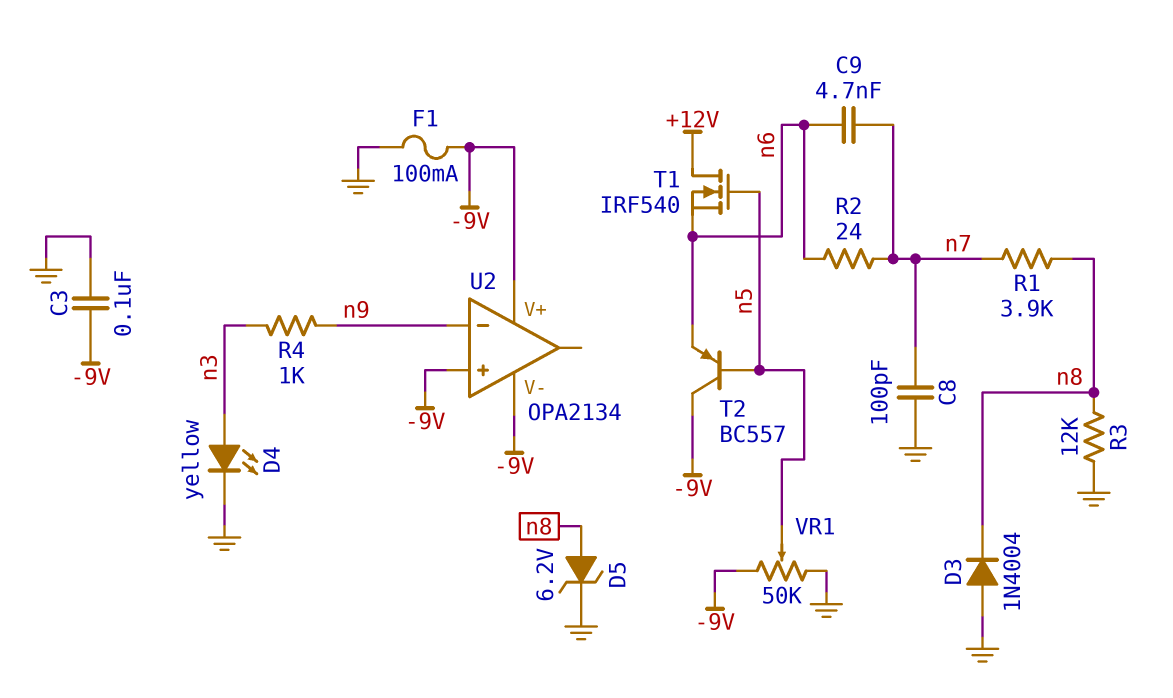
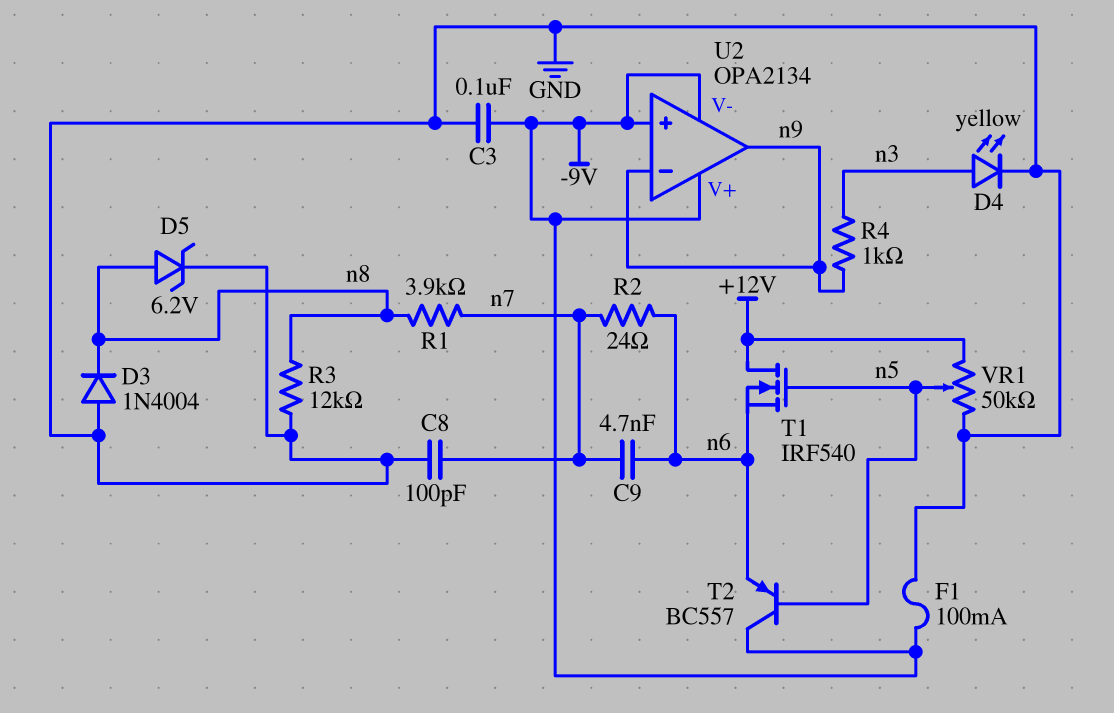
U2 pin out: none -> n9
VR1: 50k (-9V, GND, wiper n5) -> 50k (+12V, GND, wiper n5)

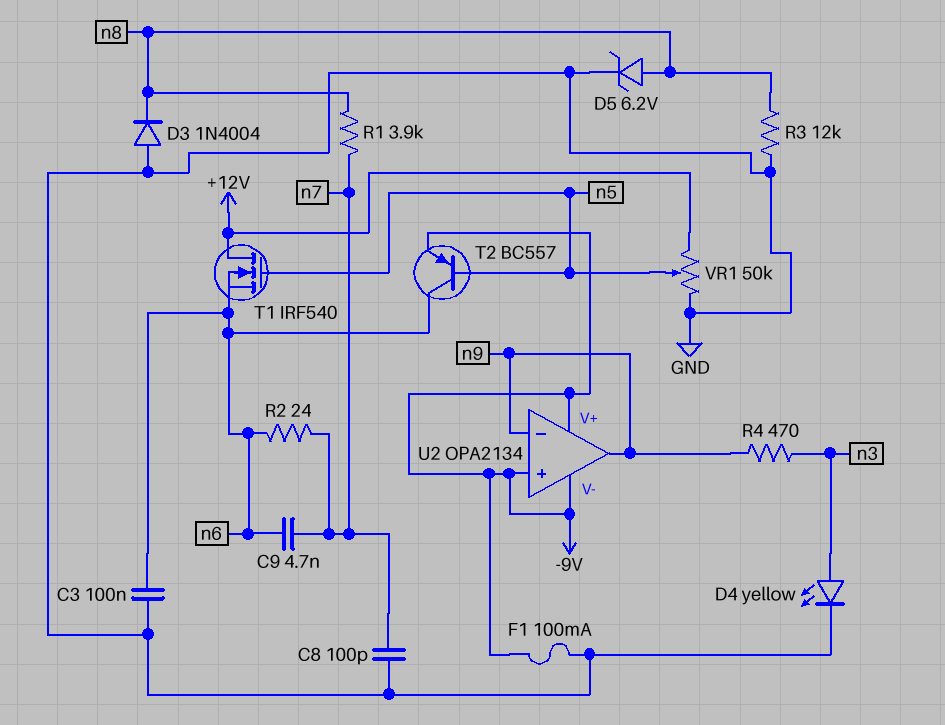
C3: 100nF (-9V, GND) -> 100nF (GND, n6)
R4: 1k (n3, n9) -> 470 (n3, n9)
T2: PNP BC557 (B n5, C -9V, E n6) -> PNP BC557 (B n5, C n6, E -9V)

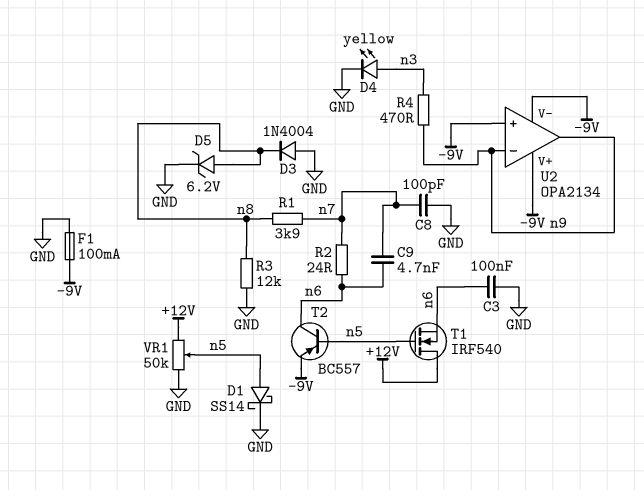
D1: none -> schottky SS14 (A n5, K GND)

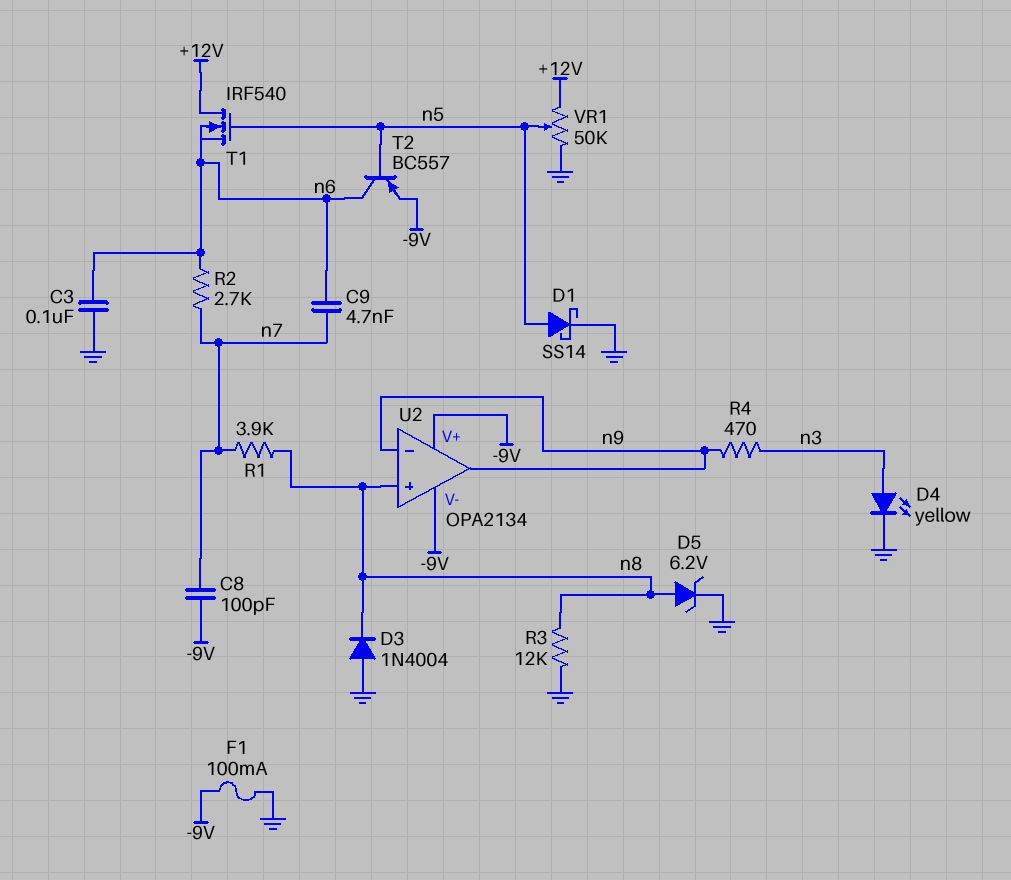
C8: 100pF (GND, n7) -> 100pF (-9V, n7)
R2: 24 (n6, n7) -> 2.7k (n6, n7)
U2 pin in+: -9V -> n8

